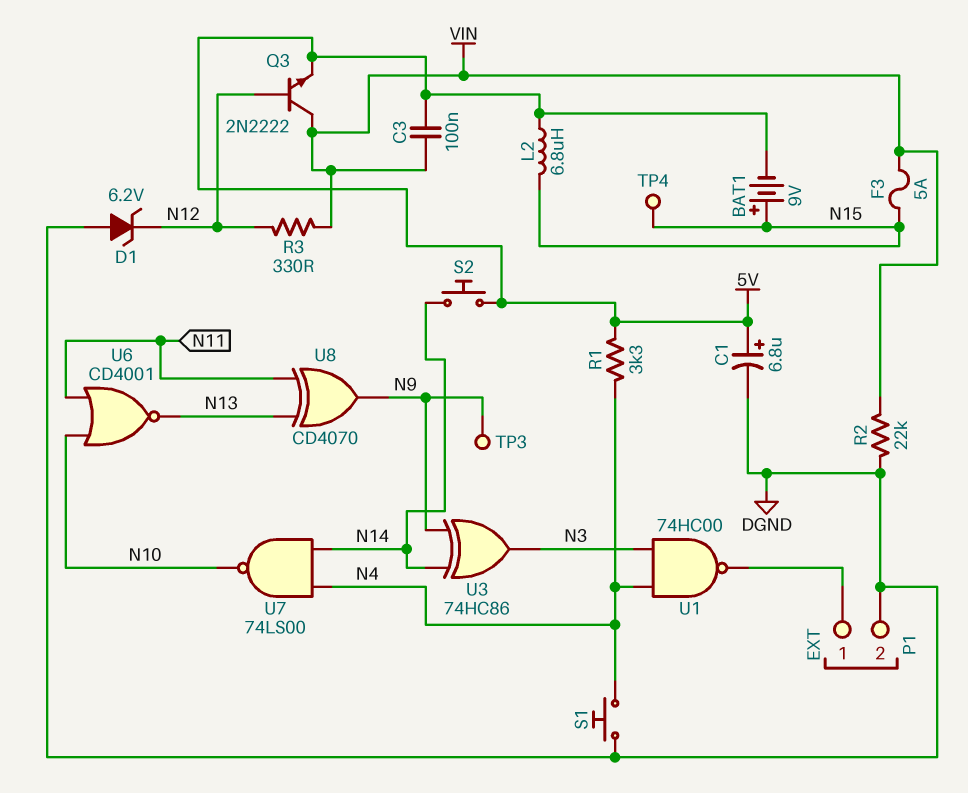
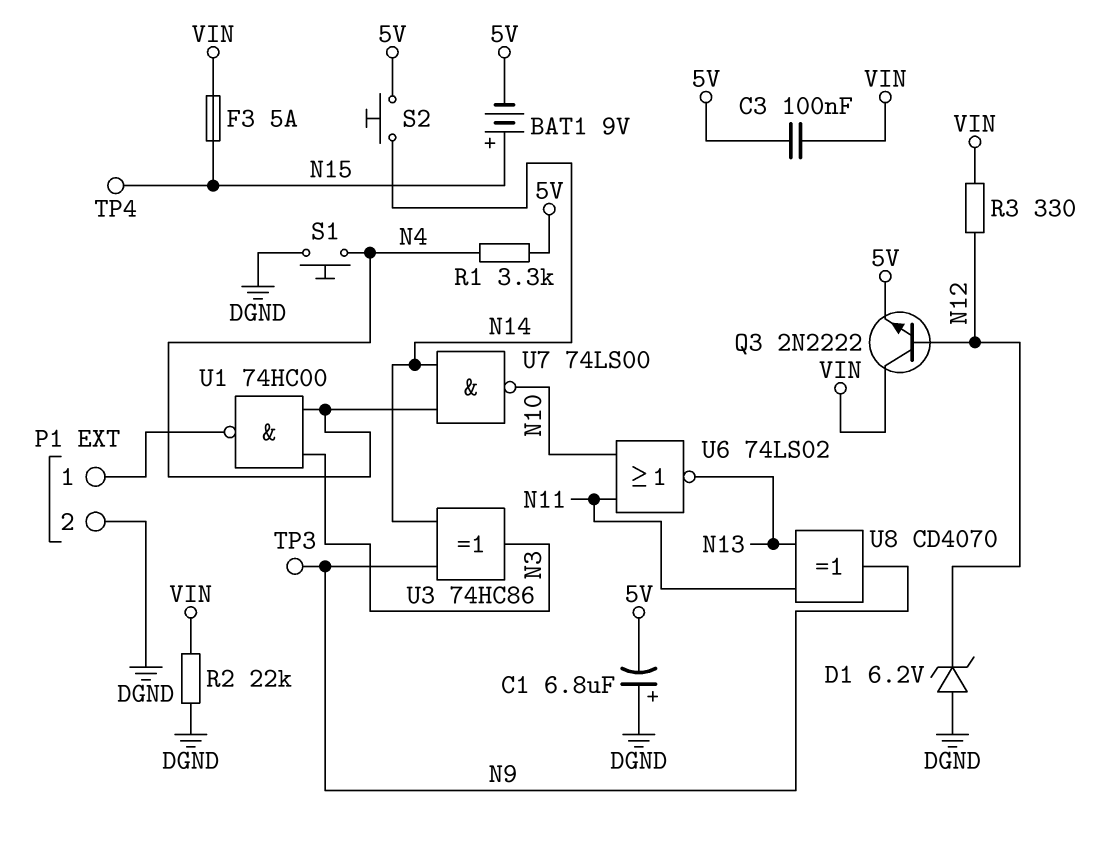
C1: 6.8uF (plus 5V, minus DGND) -> 6.8uF (plus DGND, minus 5V)
L2: 6.8uH (5V, N15) -> none
U6: NOR CD4001 (in N10, in N11, out N13) -> NOR 74LS02 (in N10, in N11, out N13)

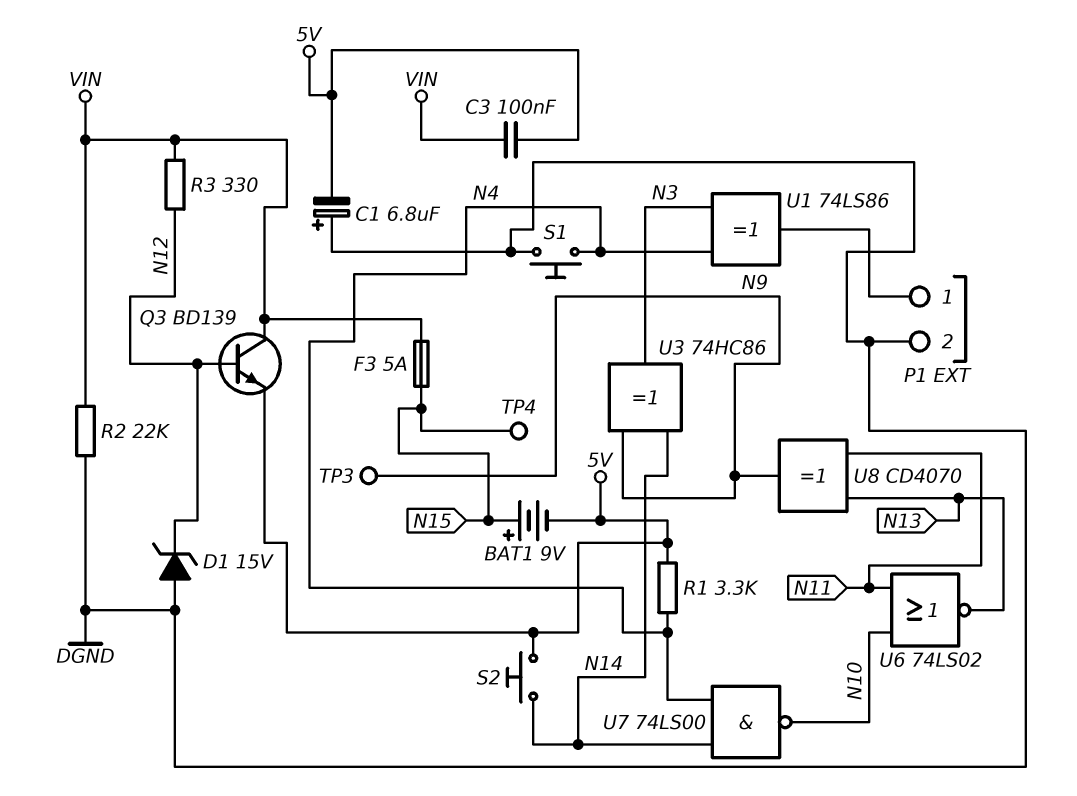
D1: zener 6.2V (A DGND, K N12) -> zener 15V (A DGND, K N12)
Q3: NPN 2N2222 (B N12, C VIN, E 5V) -> NPN BD139 (B N12, C VIN, E 5V)
U1: NAND 74HC00 (in N3, in N4, out P1/1) -> XOR 74LS86 (in N3, in N4, out P1/1)

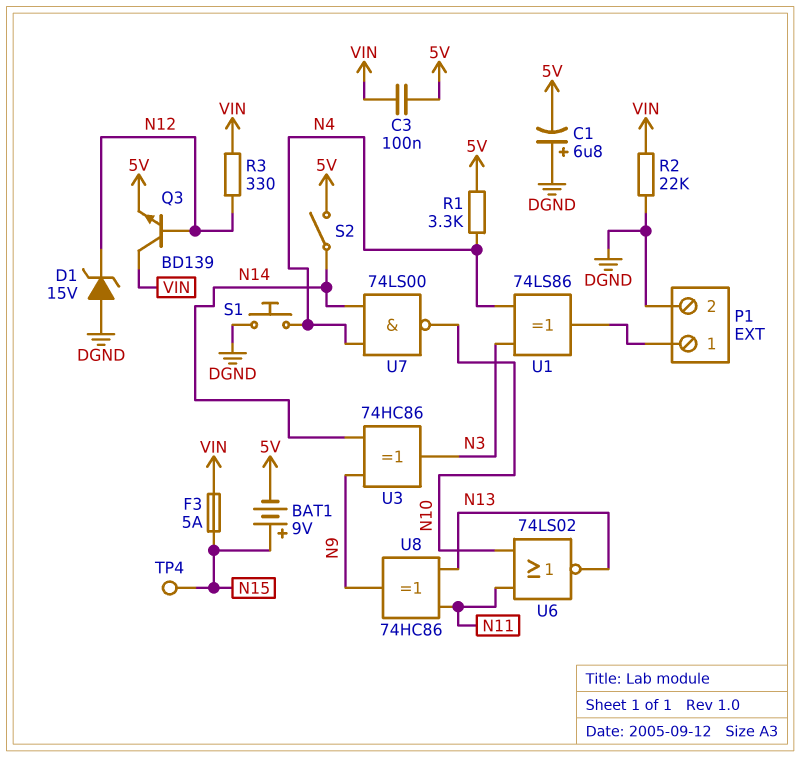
S2: button (5V, N14) -> switch (5V, N14)
TP3: test point (N9) -> none
U8: XOR CD4070 (in N11, in N13, out N9) -> XOR 74HC86 (in N11, in N13, out N9)

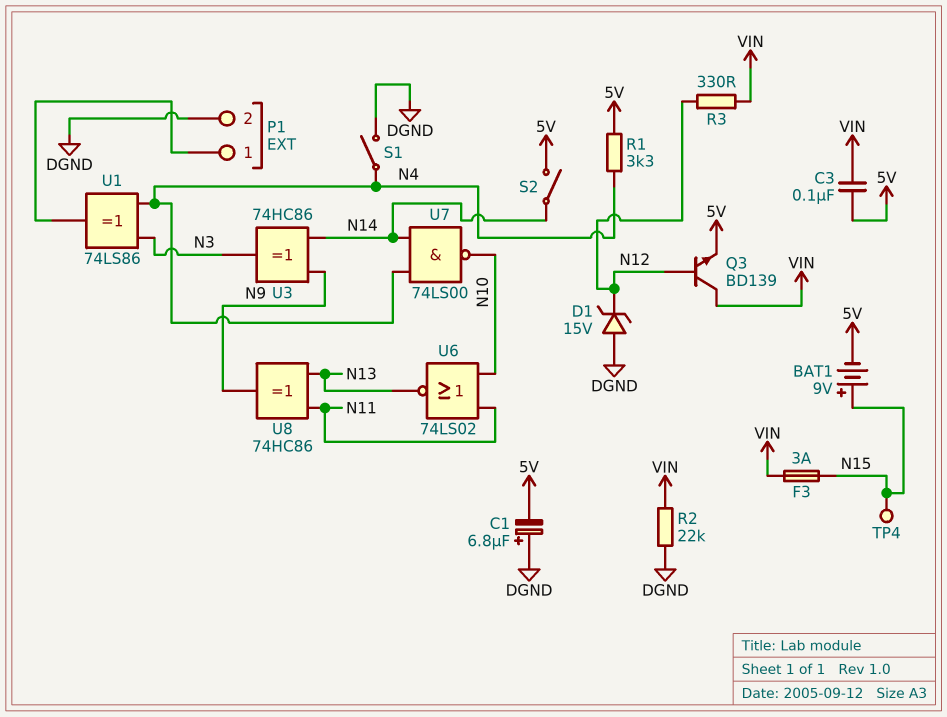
F3: 5A (N15, VIN) -> 3A (N15, VIN)
S1: button (DGND, N4) -> switch (DGND, N4)

